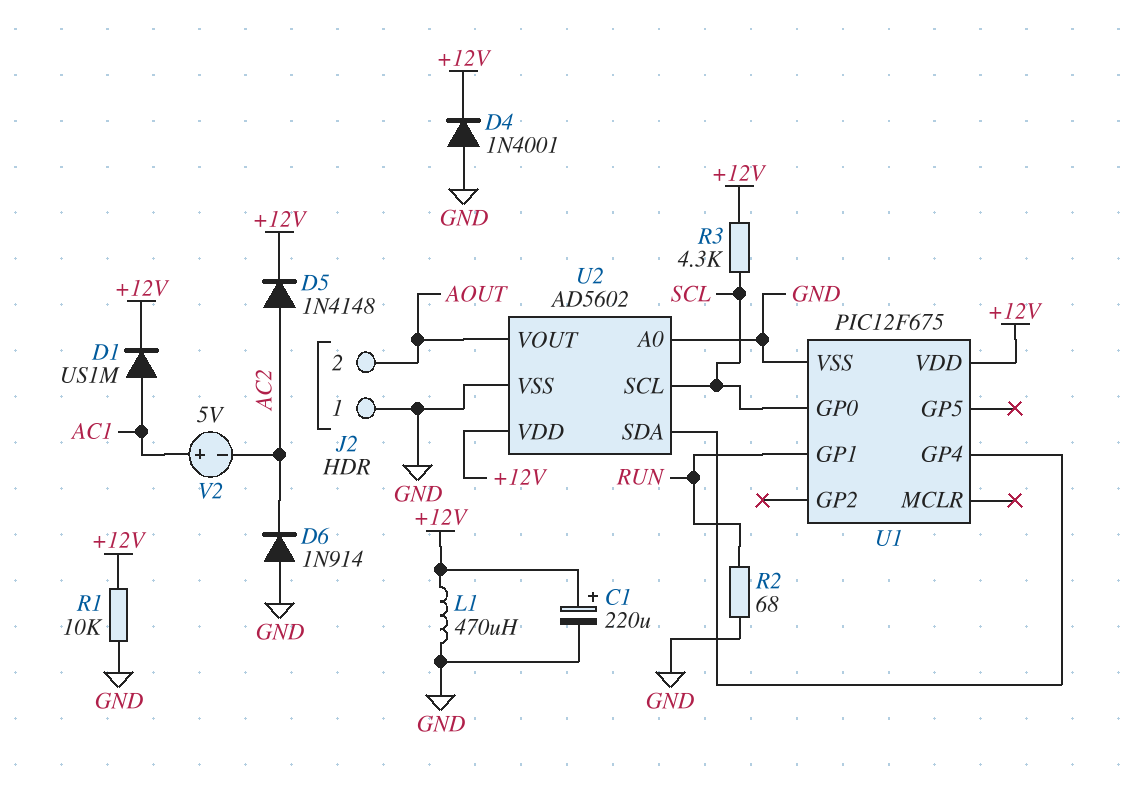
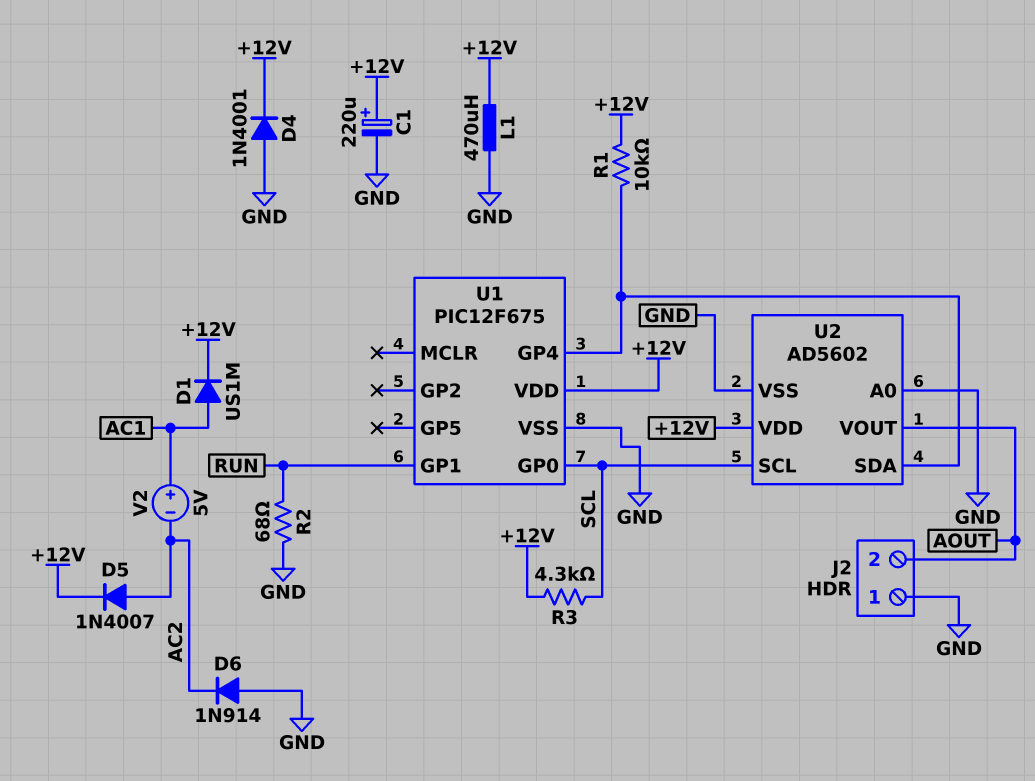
D5: diode 1N4148 (A AC2, K +12V) -> diode 1N4007 (A AC2, K +12V)
R1: 10k (+12V, GND) -> 10k (+12V, U1/GP4)

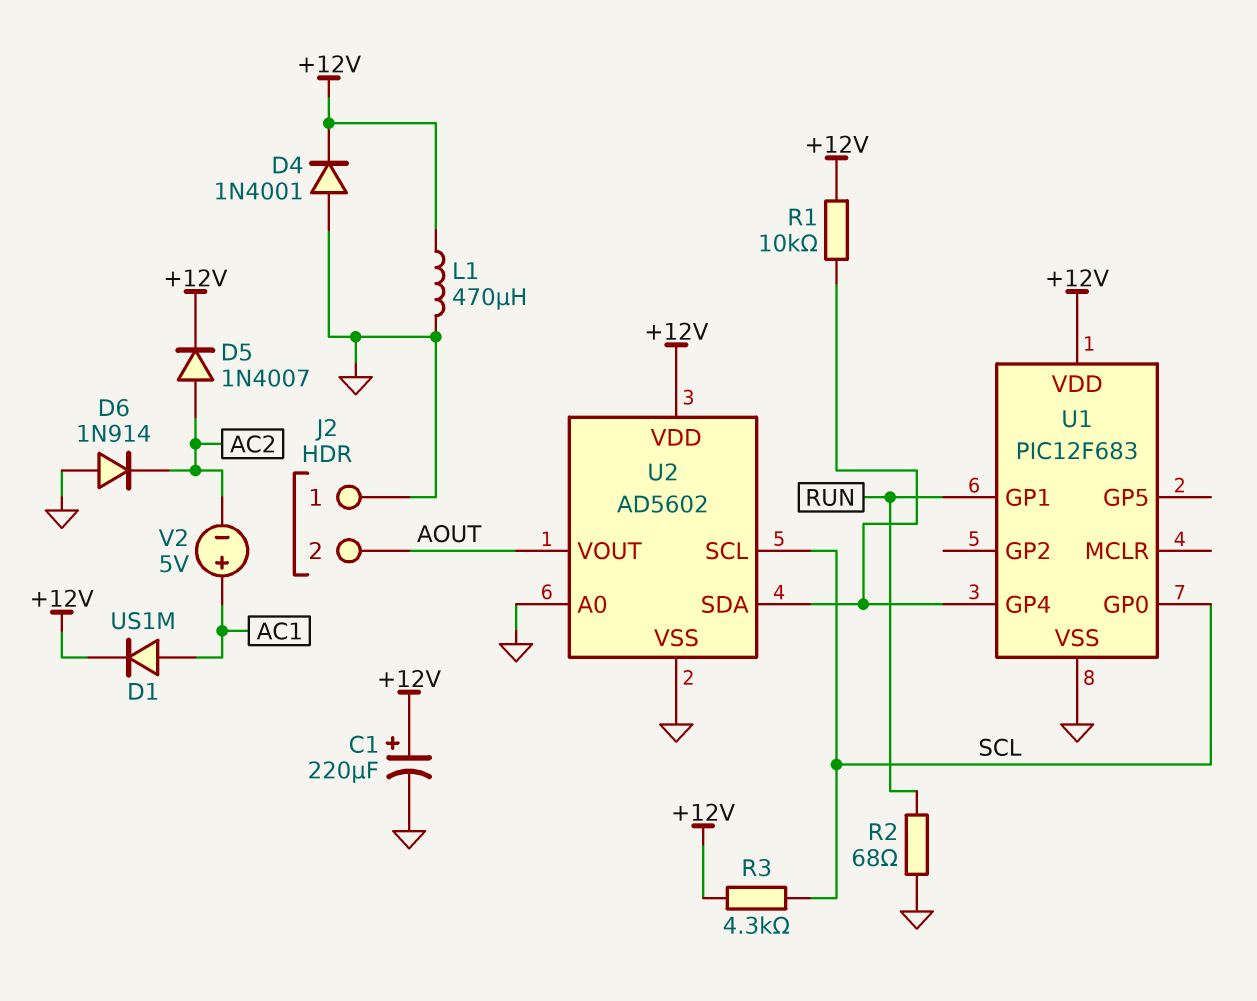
U1: PIC12F675 -> PIC12F683

